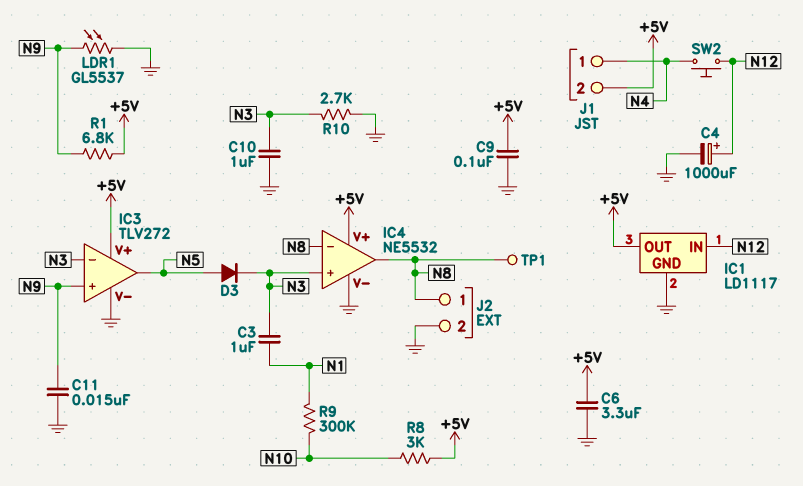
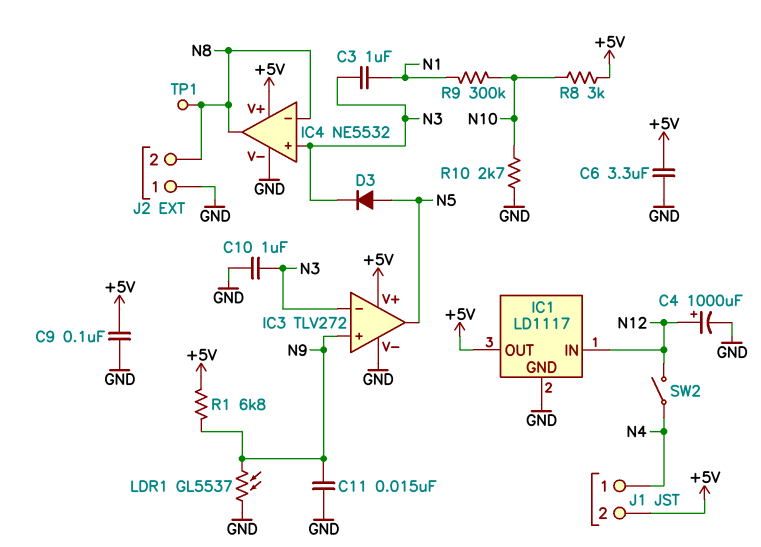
J2 pin 1: N8 -> GND
J2 pin 2: GND -> N8
R10: 2.7k (GND, N3) -> 2.7k (GND, N10)
SW2: button (N4, N12) -> switch (N4, N12)

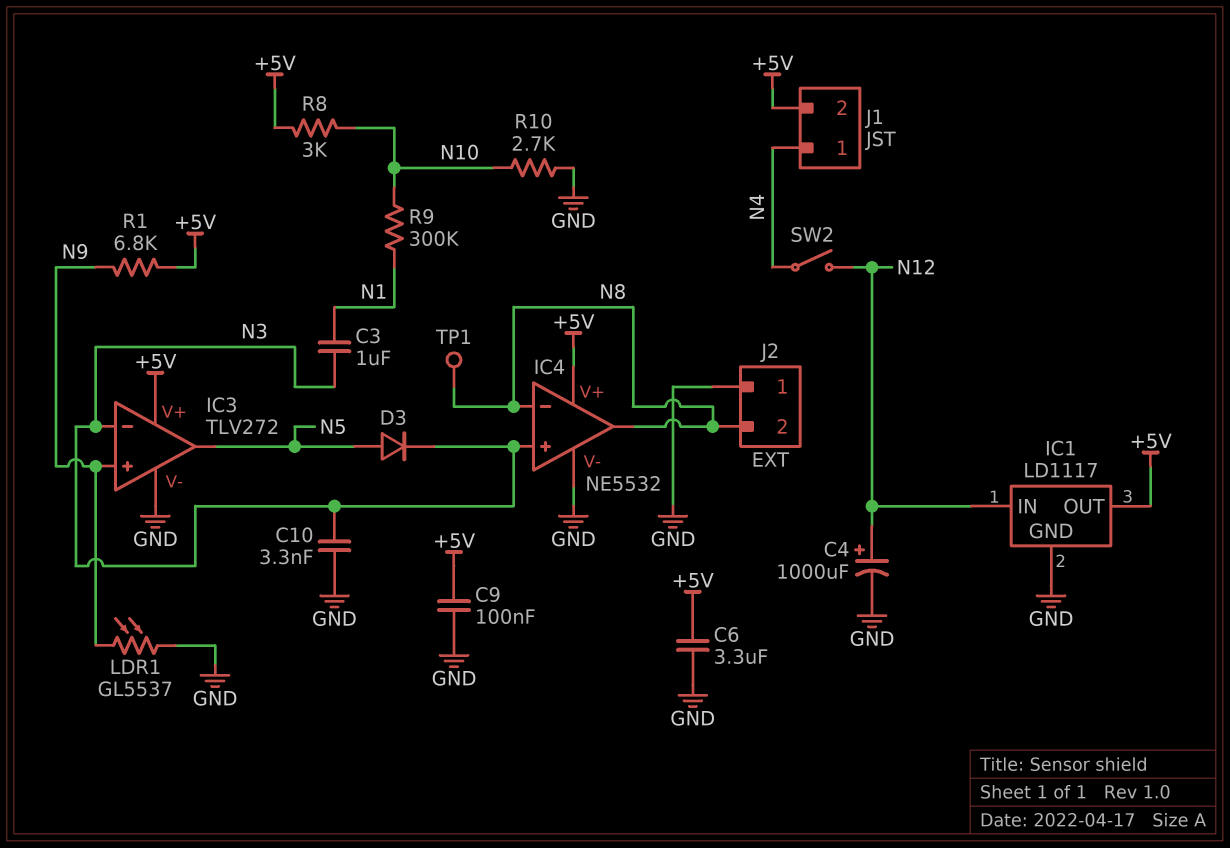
C10: 1uF (GND, N3) -> 3.3nF (GND, N3)
C11: 15nF (GND, N9) -> none

